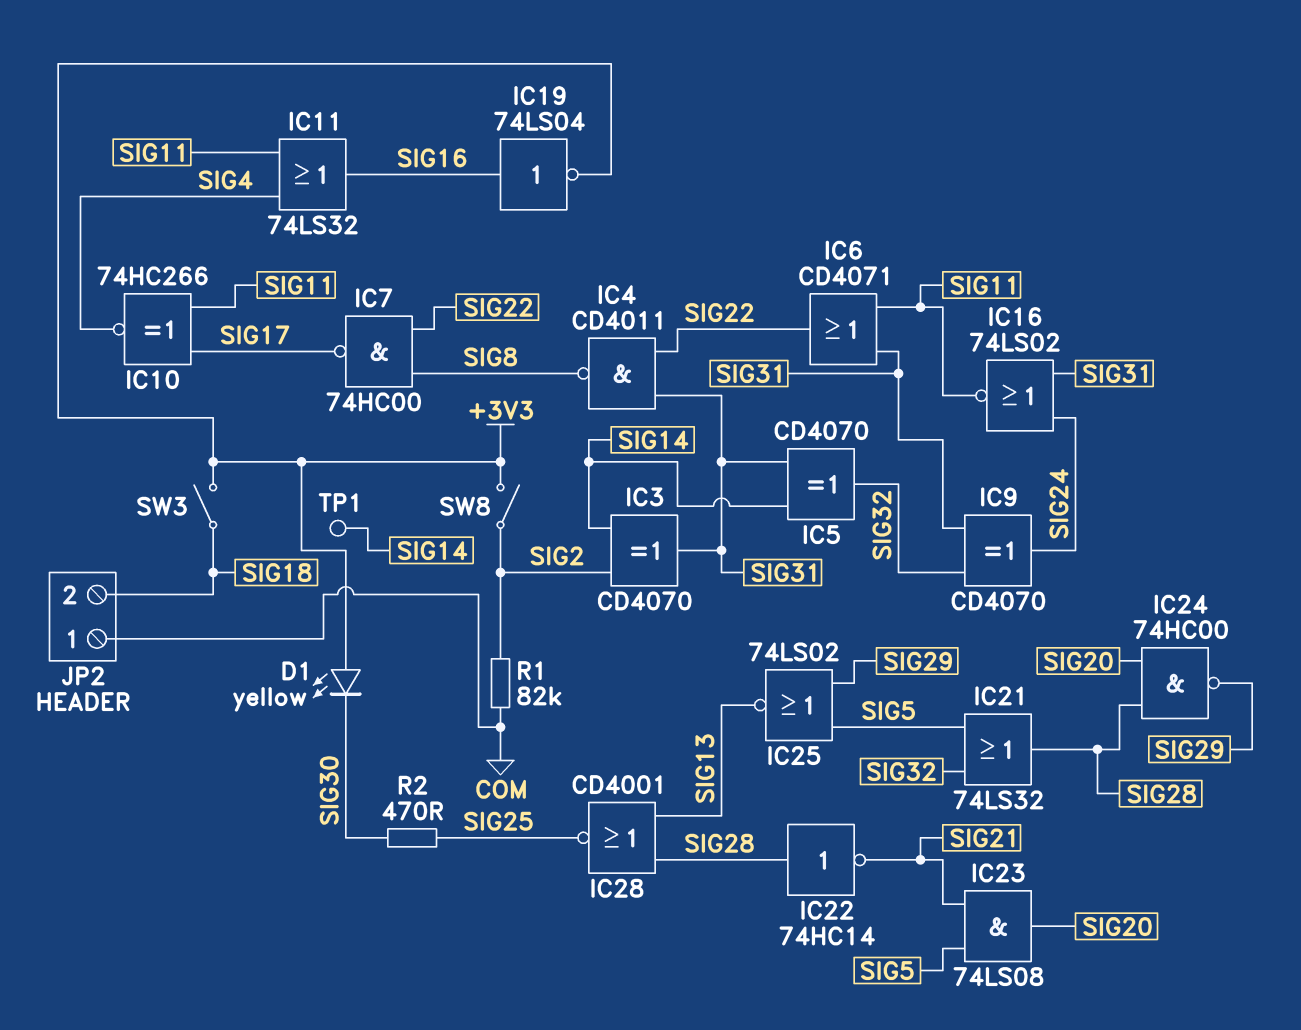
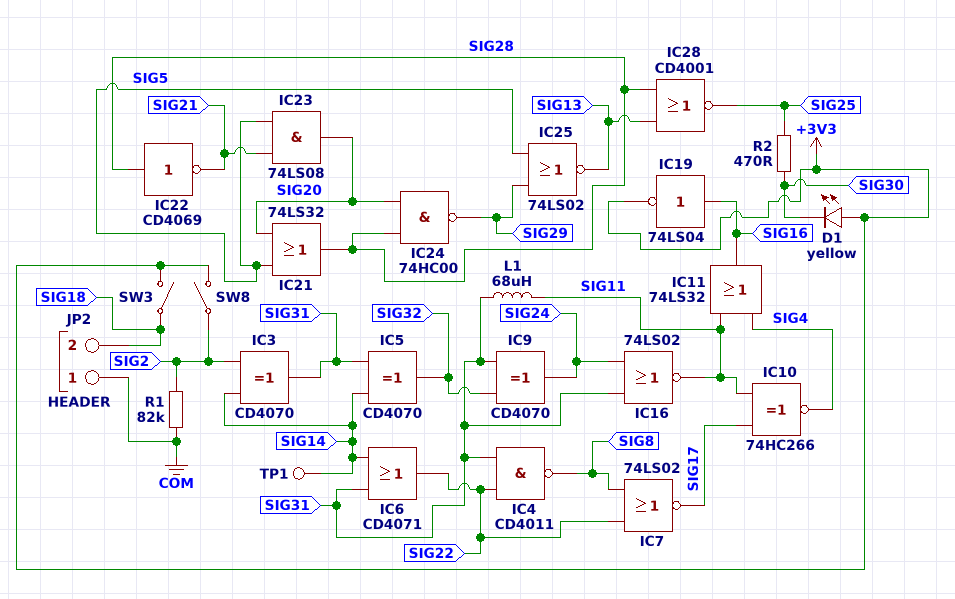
IC6: OR CD4071 (in SIG11, in SIG31, out SIG22) -> OR CD4071 (in SIG14, in SIG31, out SIG22)
IC7: NAND 74HC00 (in SIG8, in SIG22, out SIG17) -> NOR 74LS02 (in SIG8, in SIG22, out SIG17)
IC21: OR 74LS32 (in SIG5, in SIG32, out SIG28) -> OR 74LS32 (in SIG5, in SIG20, out SIG28)
IC22: NOT 74HC14 (in SIG28, out SIG21) -> NOT CD4069 (in SIG28, out SIG21)
L1: none -> 68uH (SIG11, SIG31)

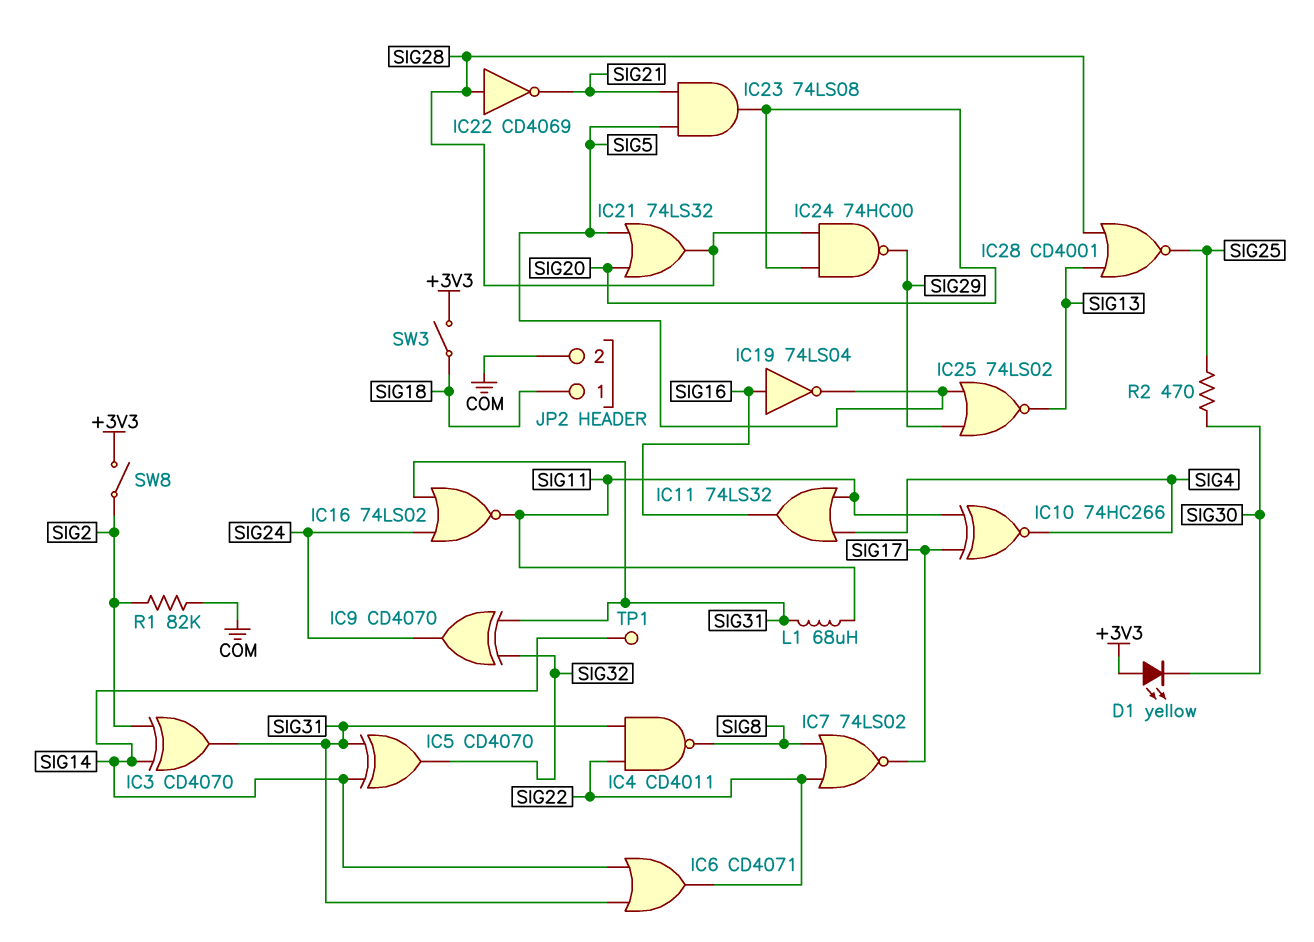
IC19: NOT 74LS04 (in SIG16, out +3V3) -> NOT 74LS04 (in SIG16, out SIG5)
JP2 pin 1: COM -> SIG18
JP2 pin 2: SIG18 -> COM

